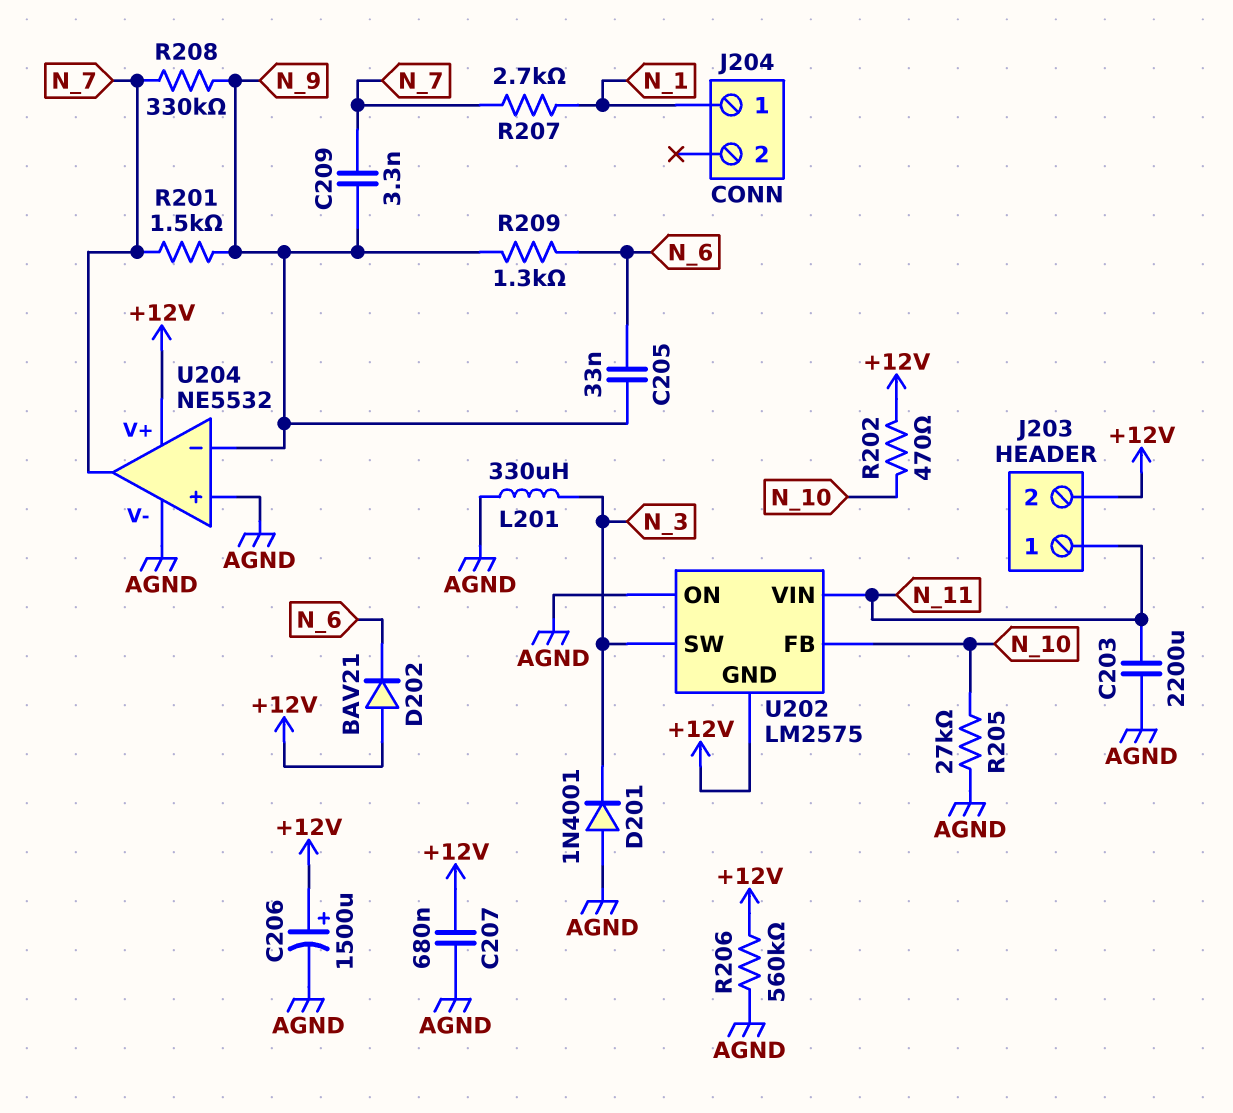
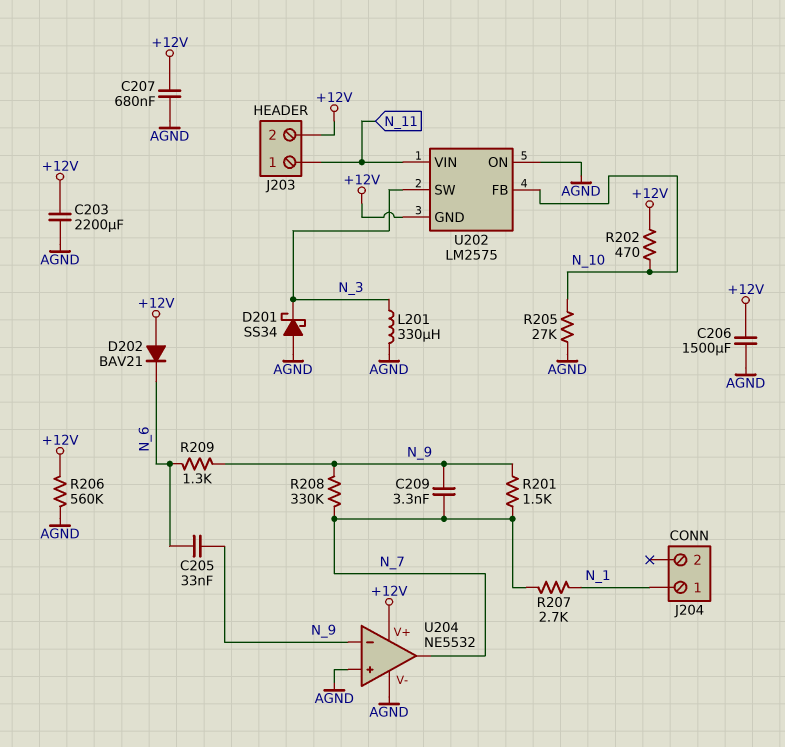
C203: 2200uF (AGND, N_11) -> 2200uF (+12V, AGND)
C206: 1500uF (plus +12V, minus AGND) -> 1500uF (+12V, AGND)
D201: diode 1N4001 (A AGND, K N_3) -> schottky SS34 (A AGND, K N_3)

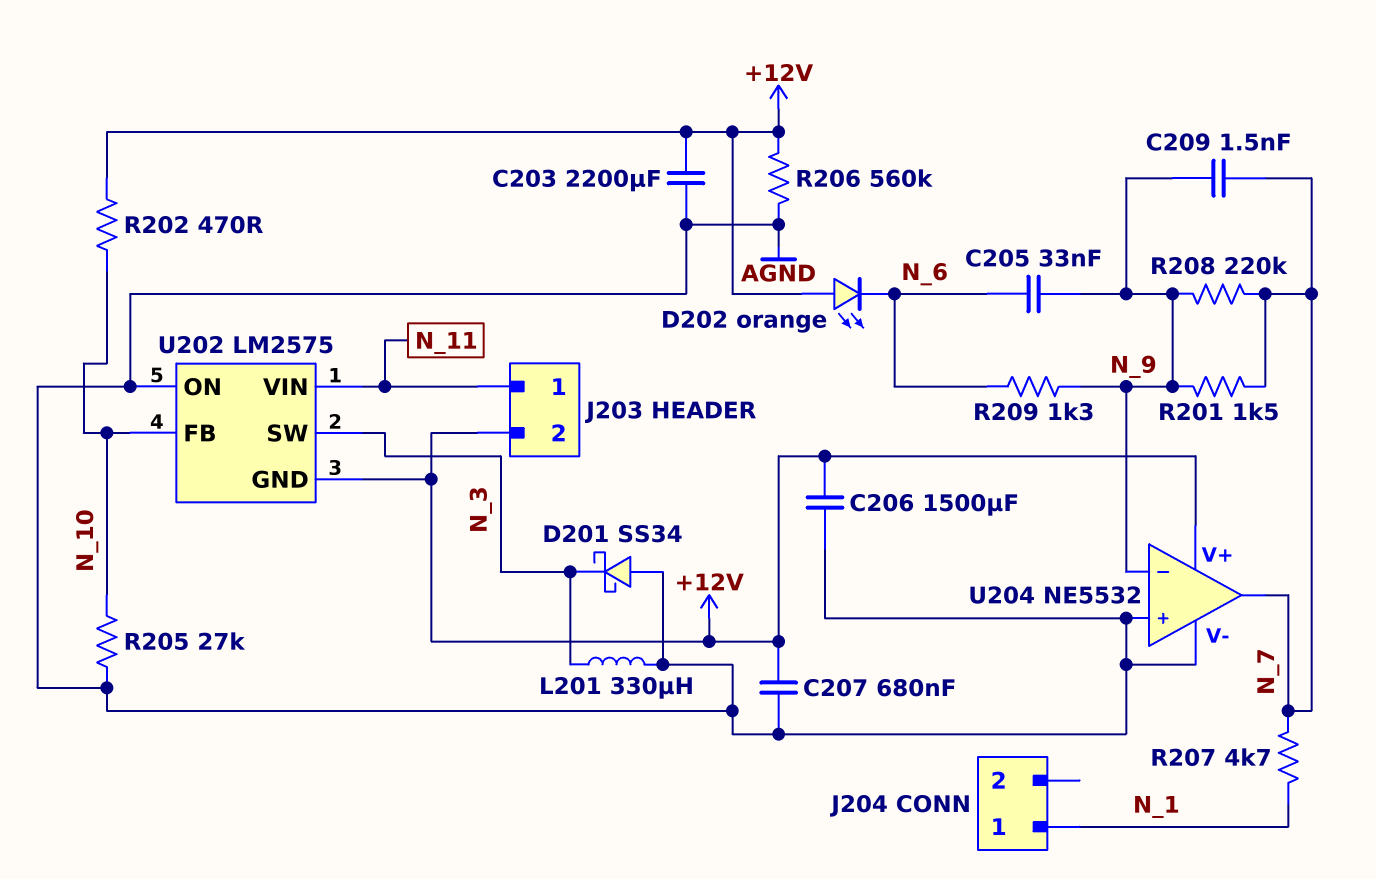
C209: 3.3nF (N_7, N_9) -> 1.5nF (N_7, N_9)
D202: diode BAV21 (A +12V, K N_6) -> LED orange (A +12V, K N_6)
R207: 2.7k (N_1, N_7) -> 4.7k (N_1, N_7)
R208: 330k (N_7, N_9) -> 220k (N_7, N_9)

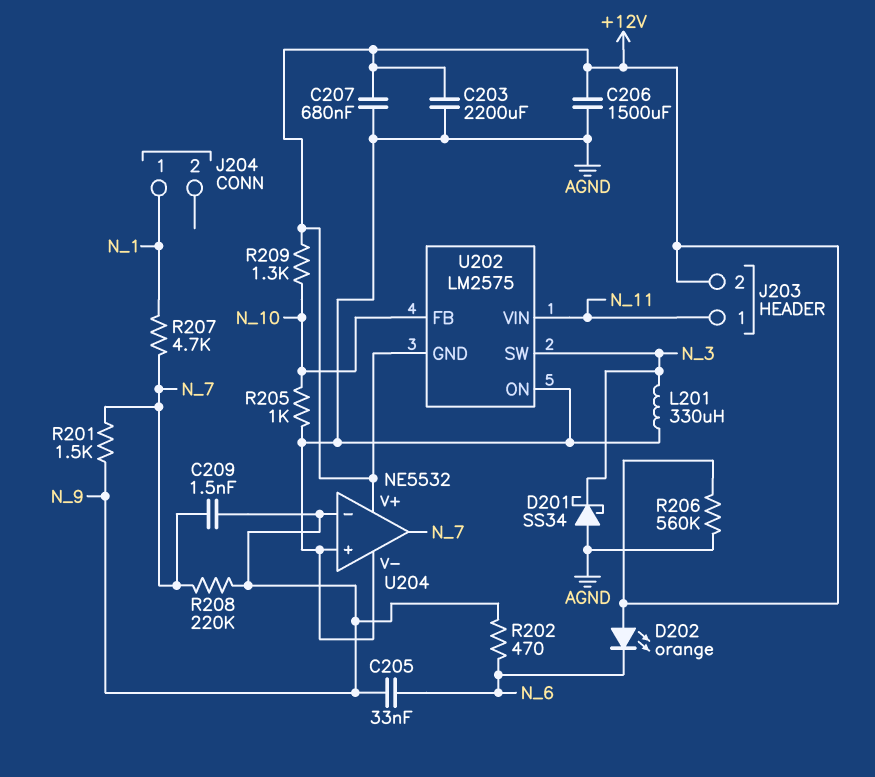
R202: 470 (+12V, N_10) -> 470 (N_6, N_9)
R205: 27k (AGND, N_10) -> 1k (AGND, N_10)
R209: 1.3k (N_6, N_9) -> 1.3k (+12V, N_10)

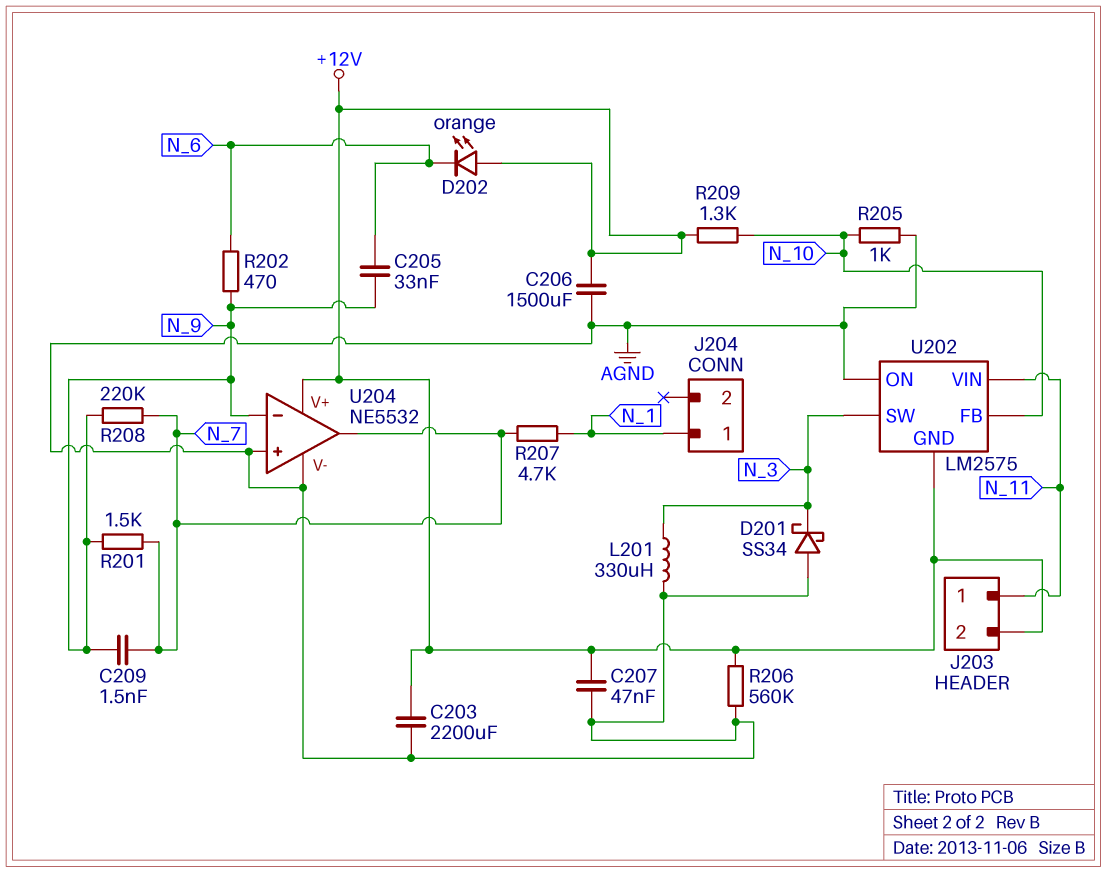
C207: 680nF (+12V, AGND) -> 47nF (+12V, AGND)

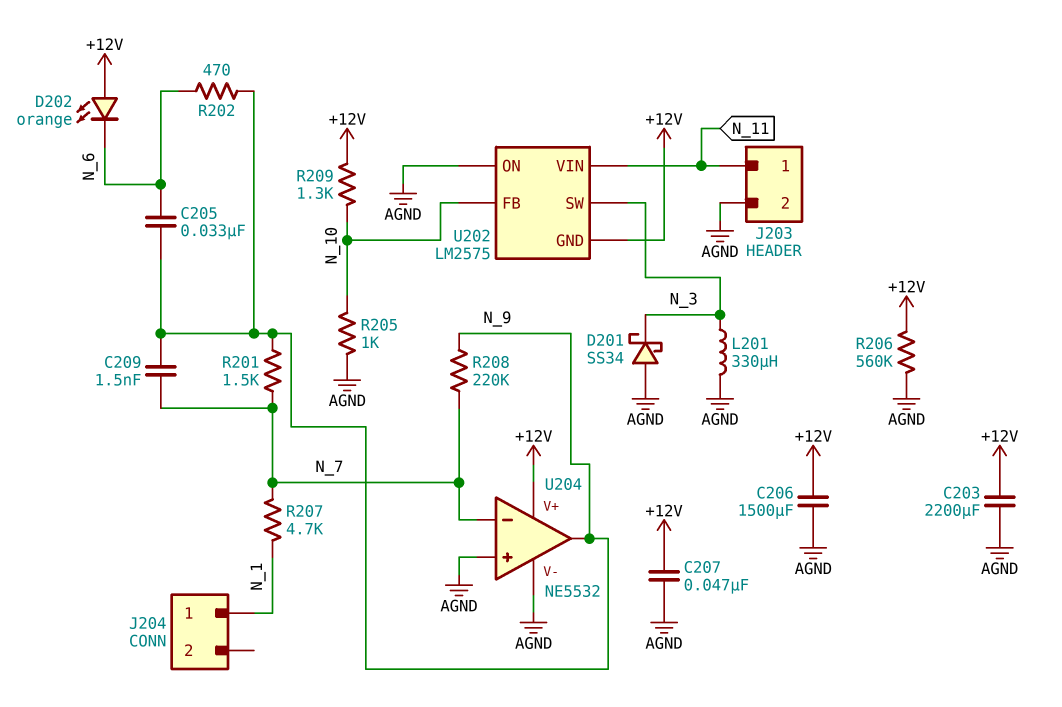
J203 pin 2: +12V -> AGND
U204 pin in-: N_9 -> N_7
U204 pin out: N_7 -> N_9

